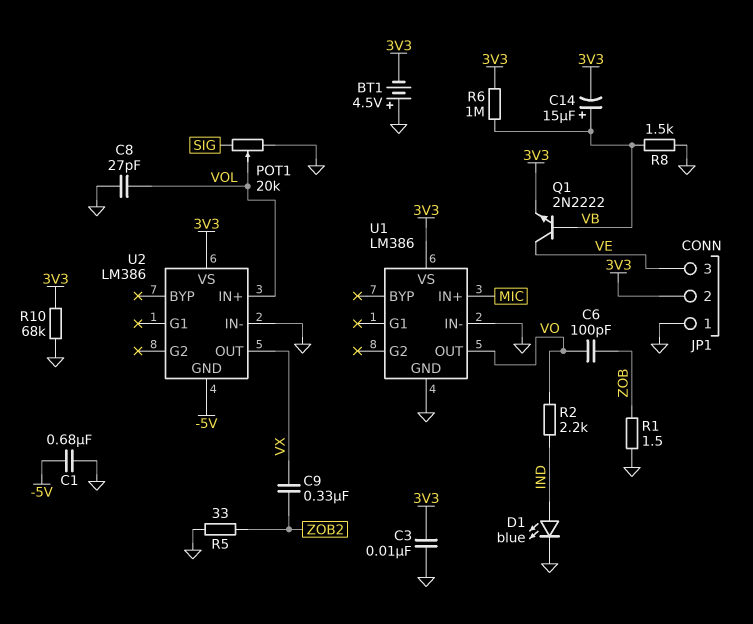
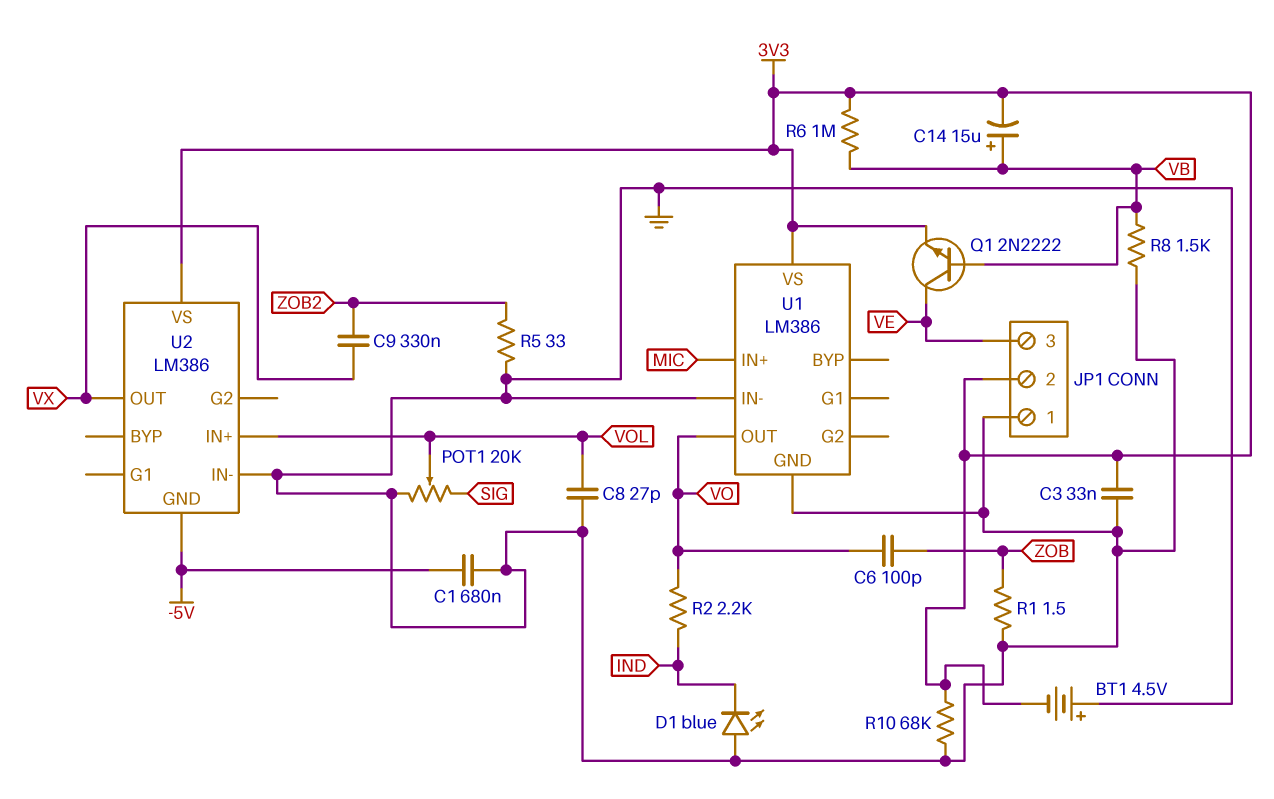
C3: 10nF (3V3, GND) -> 33nF (3V3, GND)
D1: LED blue (A IND, K GND) -> LED blue (A GND, K IND)

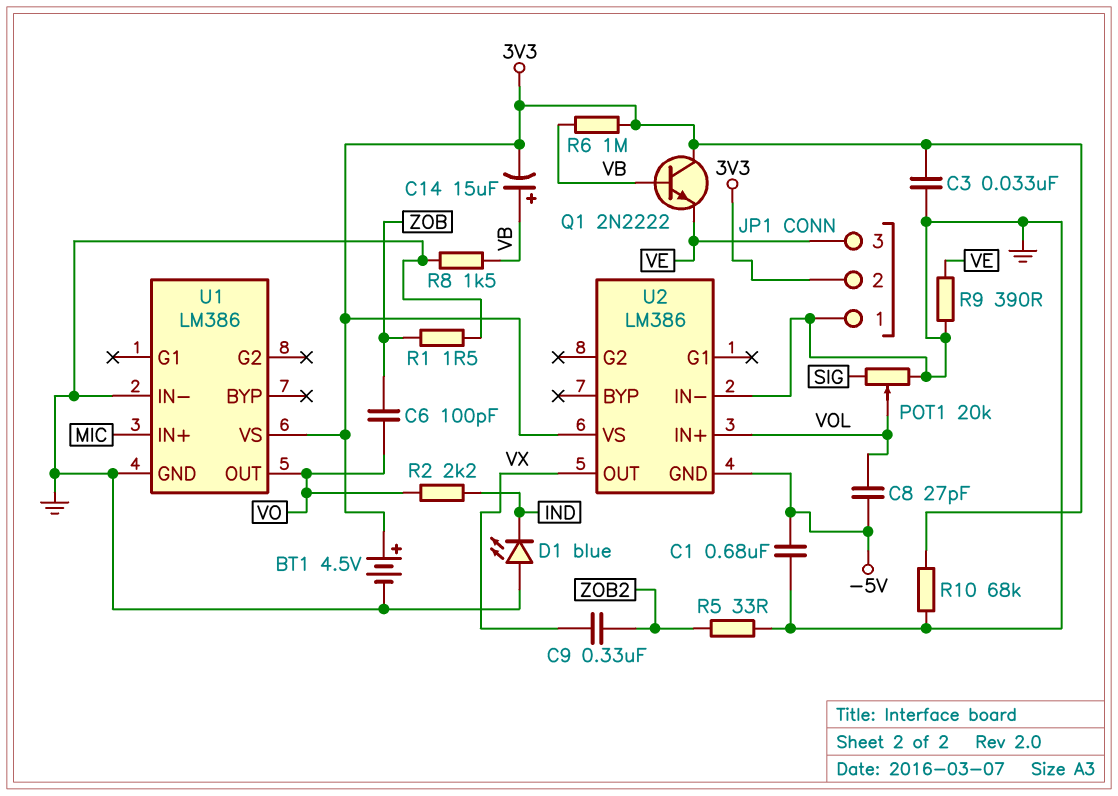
BT1: 4.5V (plus GND, minus 3V3) -> 4.5V (plus 3V3, minus GND)
C8: 27pF (GND, VOL) -> 27pF (-5V, VOL)
Q1: NPN 2N2222 (B VB, C VE, E 3V3) -> NPN 2N2222 (B VB, C 3V3, E VE)
R9: none -> 390 (GND, VE)

